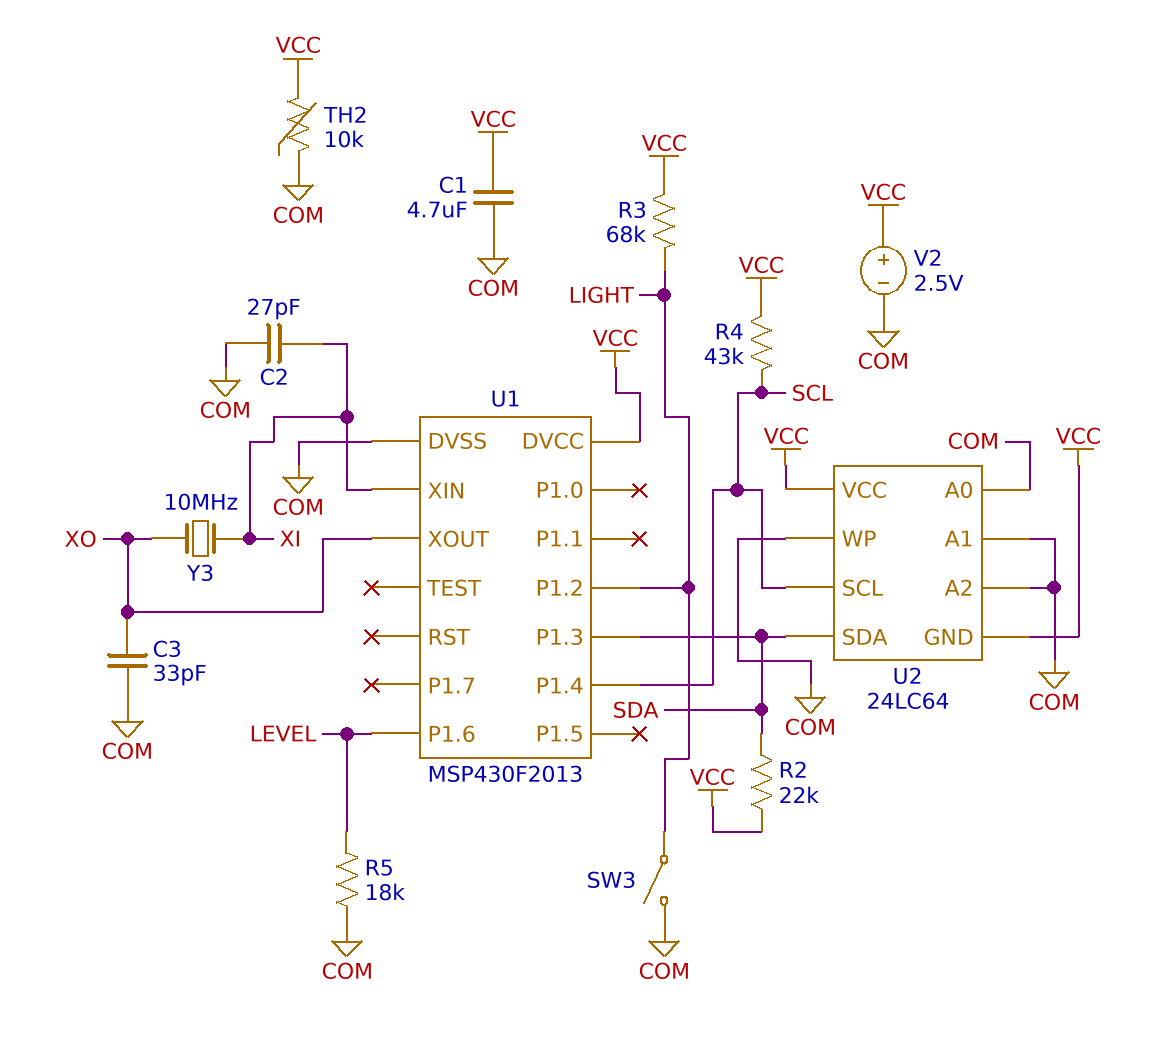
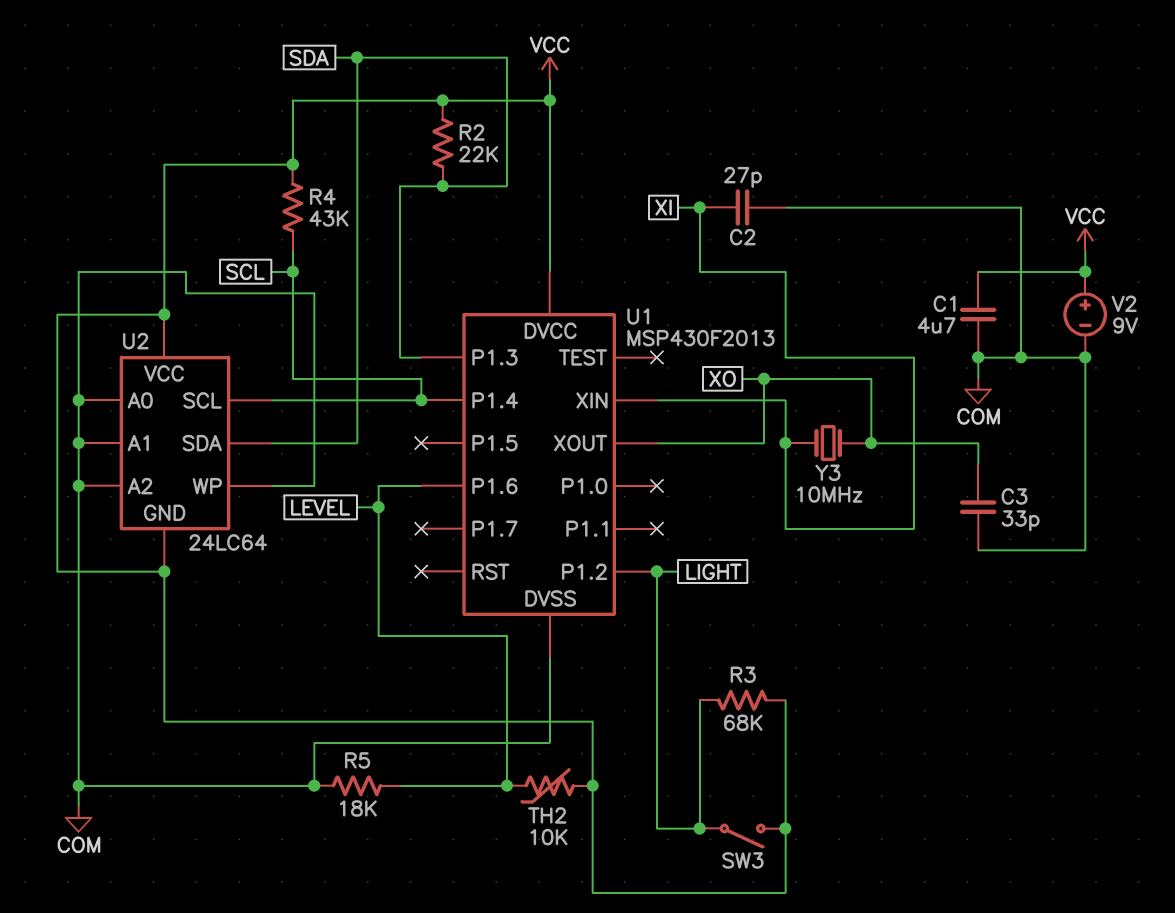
SW3: switch (COM, LIGHT) -> switch (LIGHT, VCC)
TH2: 10k (COM, VCC) -> 10k (LEVEL, VCC)
V2: 2.5V (plus VCC, minus COM) -> 9V (plus VCC, minus COM)

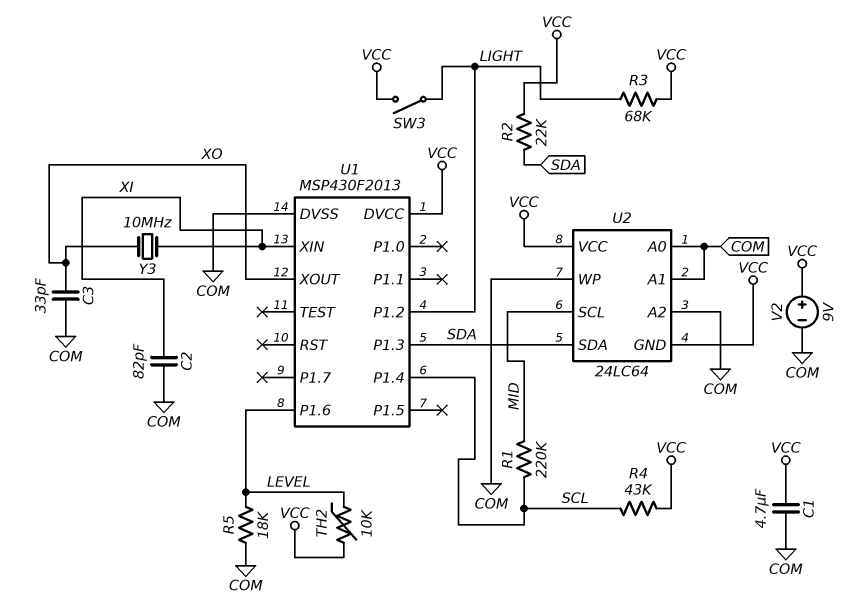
C2: 27pF (COM, XI) -> 82pF (COM, XI)
R1: none -> 220k (MID, SCL)
U2 pin SCL: SCL -> MID

